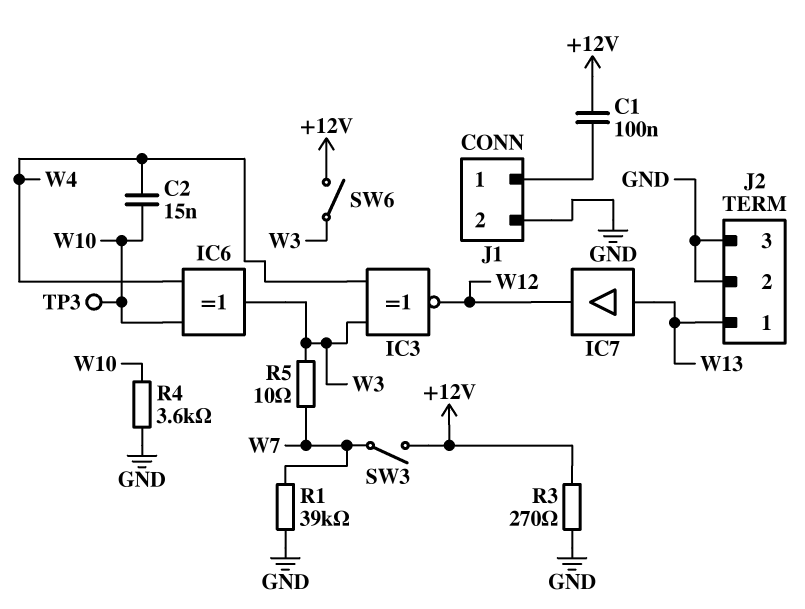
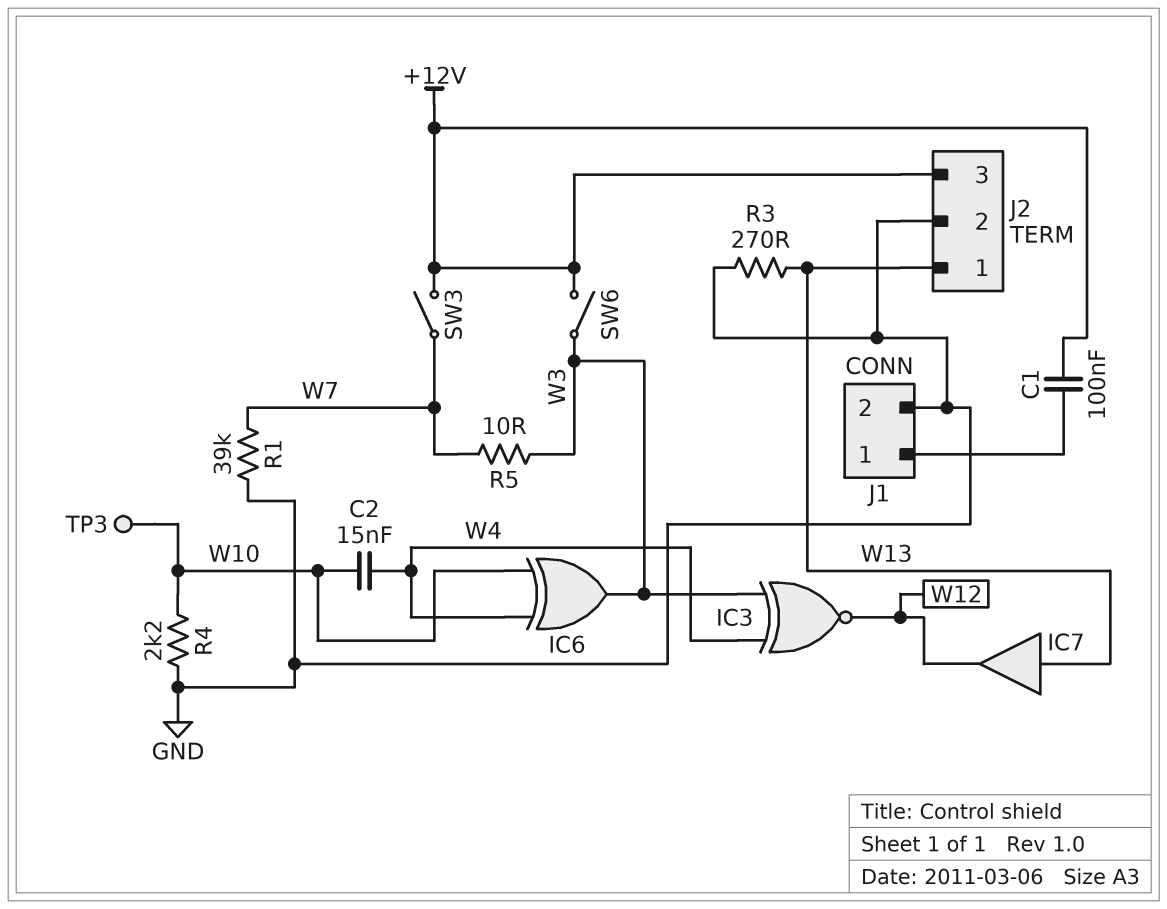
J2 pin 3: GND -> +12V
R3: 270 (+12V, GND) -> 270 (GND, W13)
R4: 3.6k (GND, W10) -> 2.2k (GND, W10)

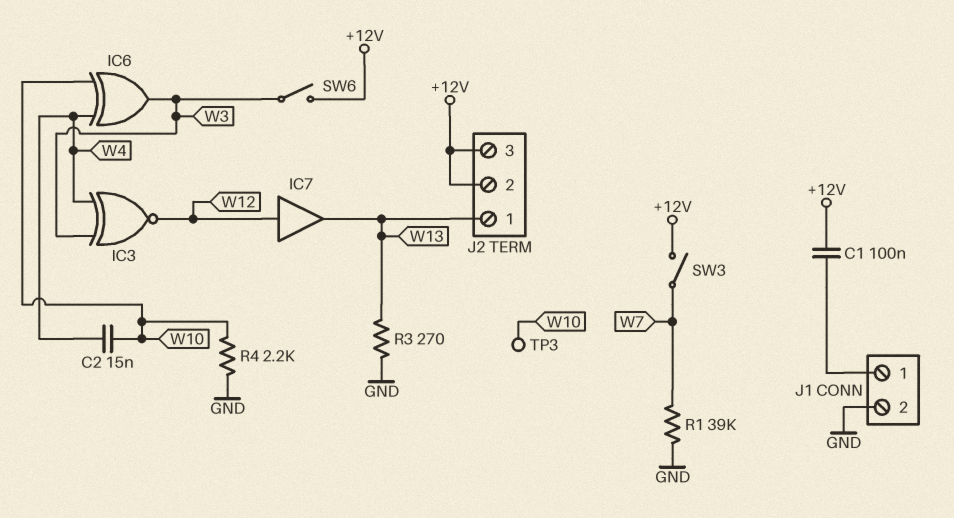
IC7: buffer (in W13, out W12) -> buffer (in W12, out W13)
J2 pin 2: GND -> +12V
R5: 10 (W3, W7) -> none

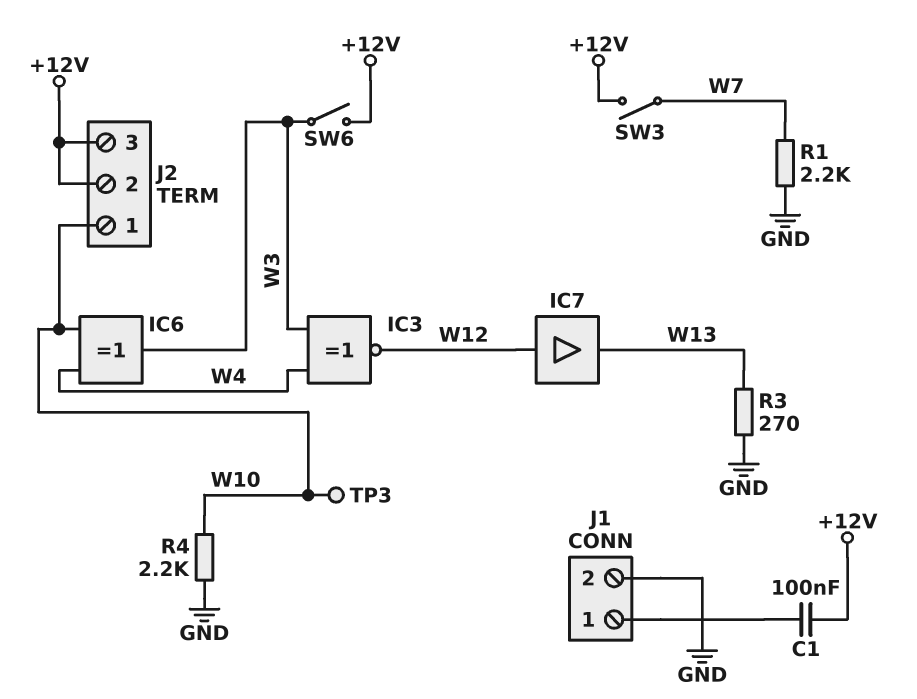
C2: 15nF (W4, W10) -> none
J2 pin 1: W13 -> W10
R1: 39k (GND, W7) -> 2.2k (GND, W7)

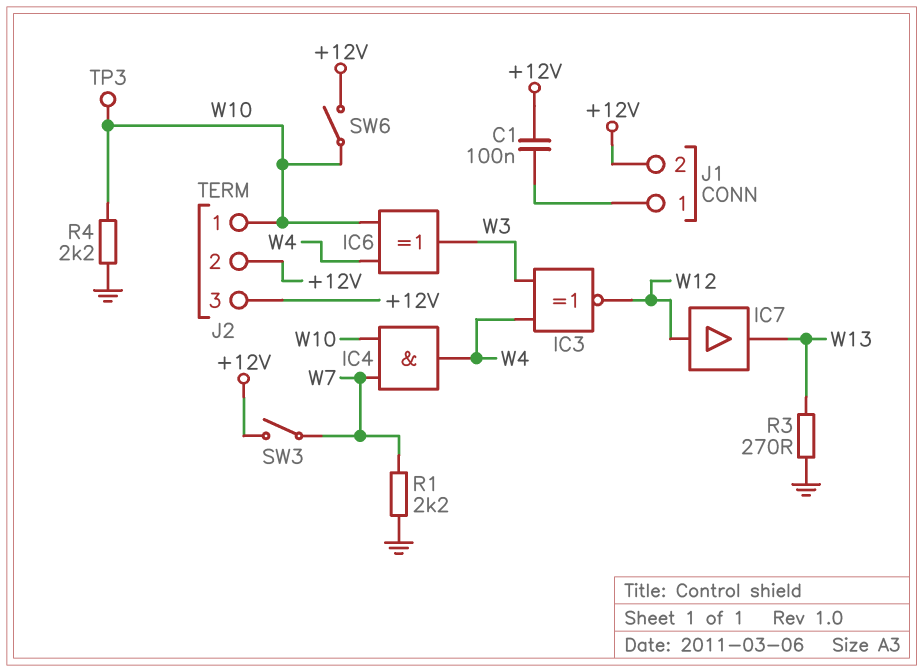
IC4: none -> AND (in W7, in W10, out W4)
J1 pin 2: GND -> +12V
SW6: switch (+12V, W3) -> switch (+12V, W10)

